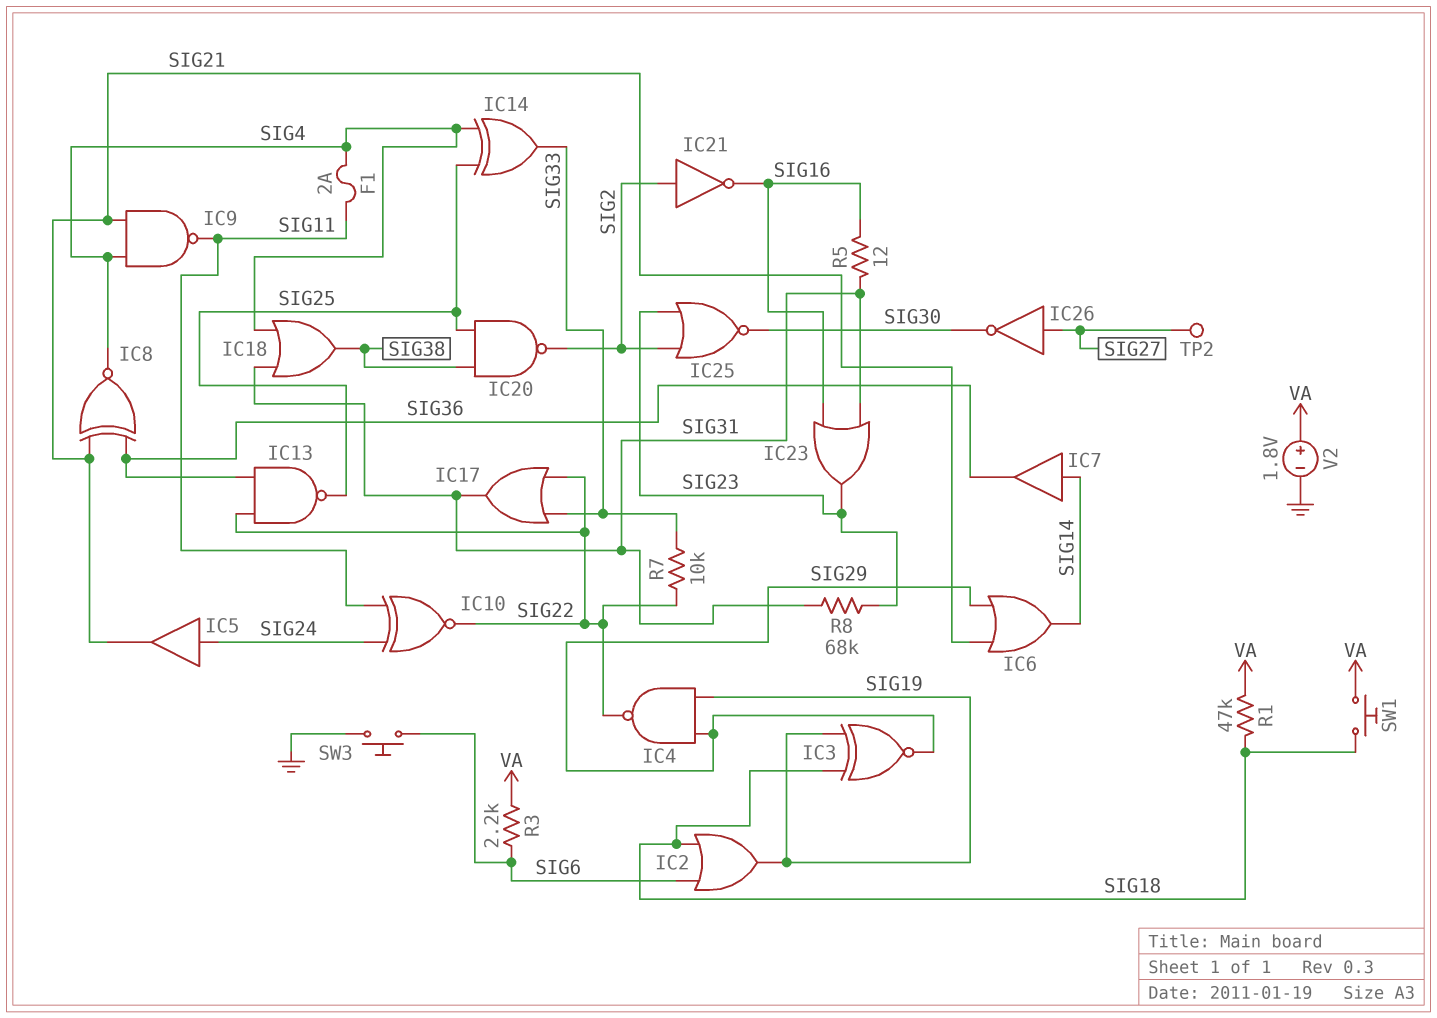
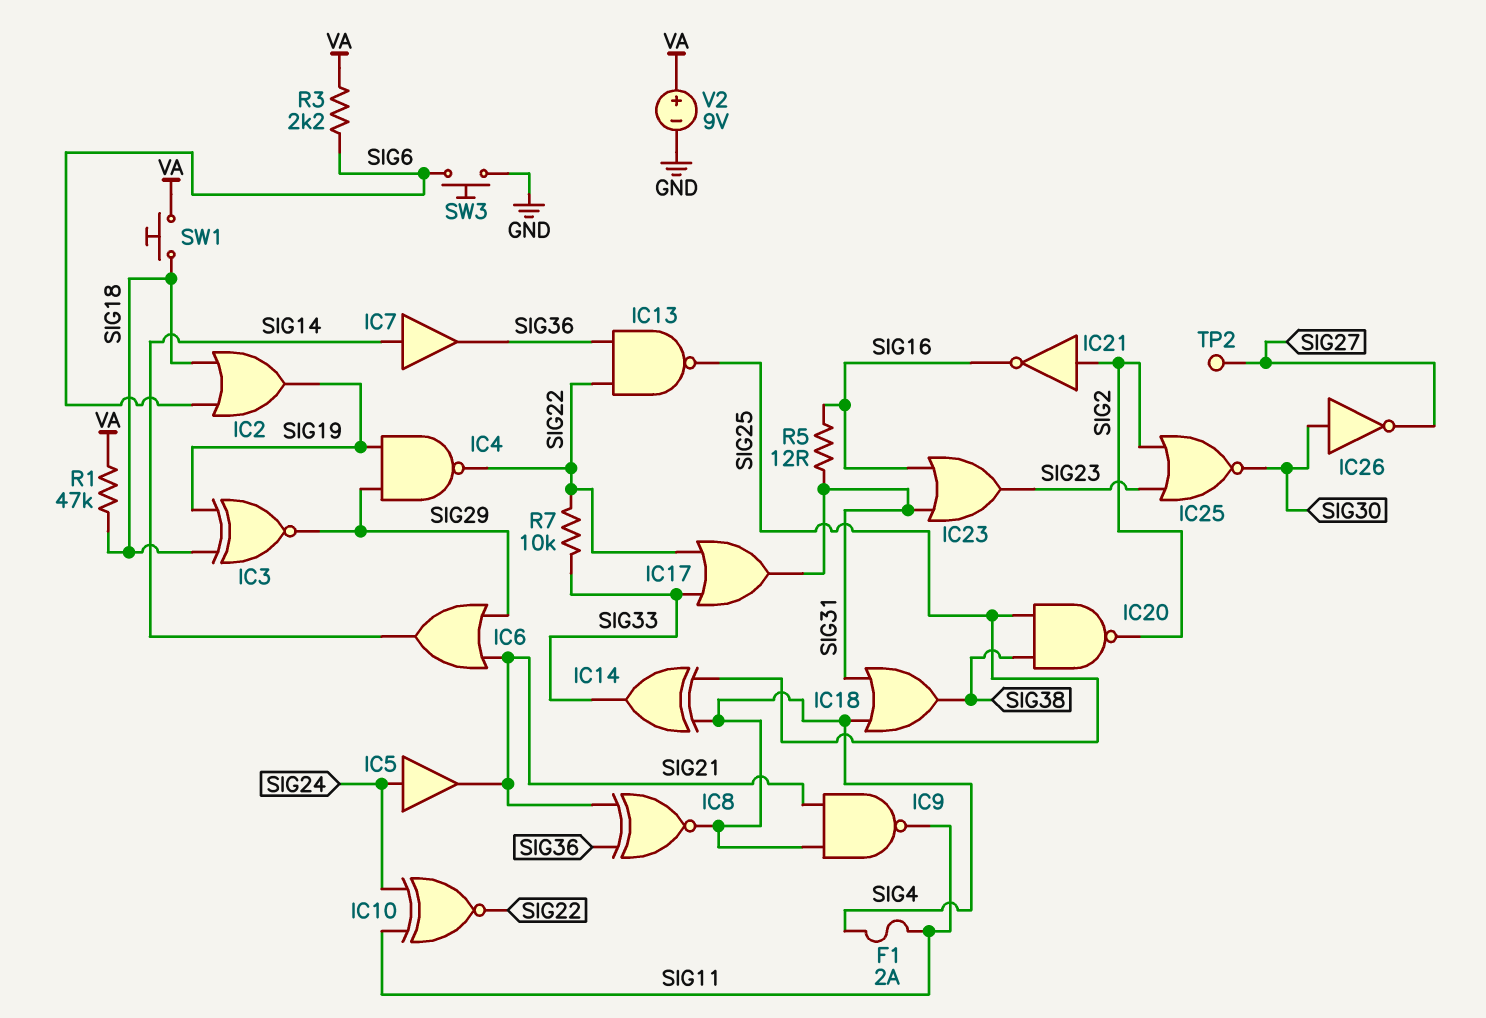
IC26: NOT (in SIG27, out SIG30) -> NOT (in SIG30, out SIG27)
R8: 68k (SIG23, SIG31) -> none
V2: 1.8V (plus VA, minus GND) -> 9V (plus VA, minus GND)

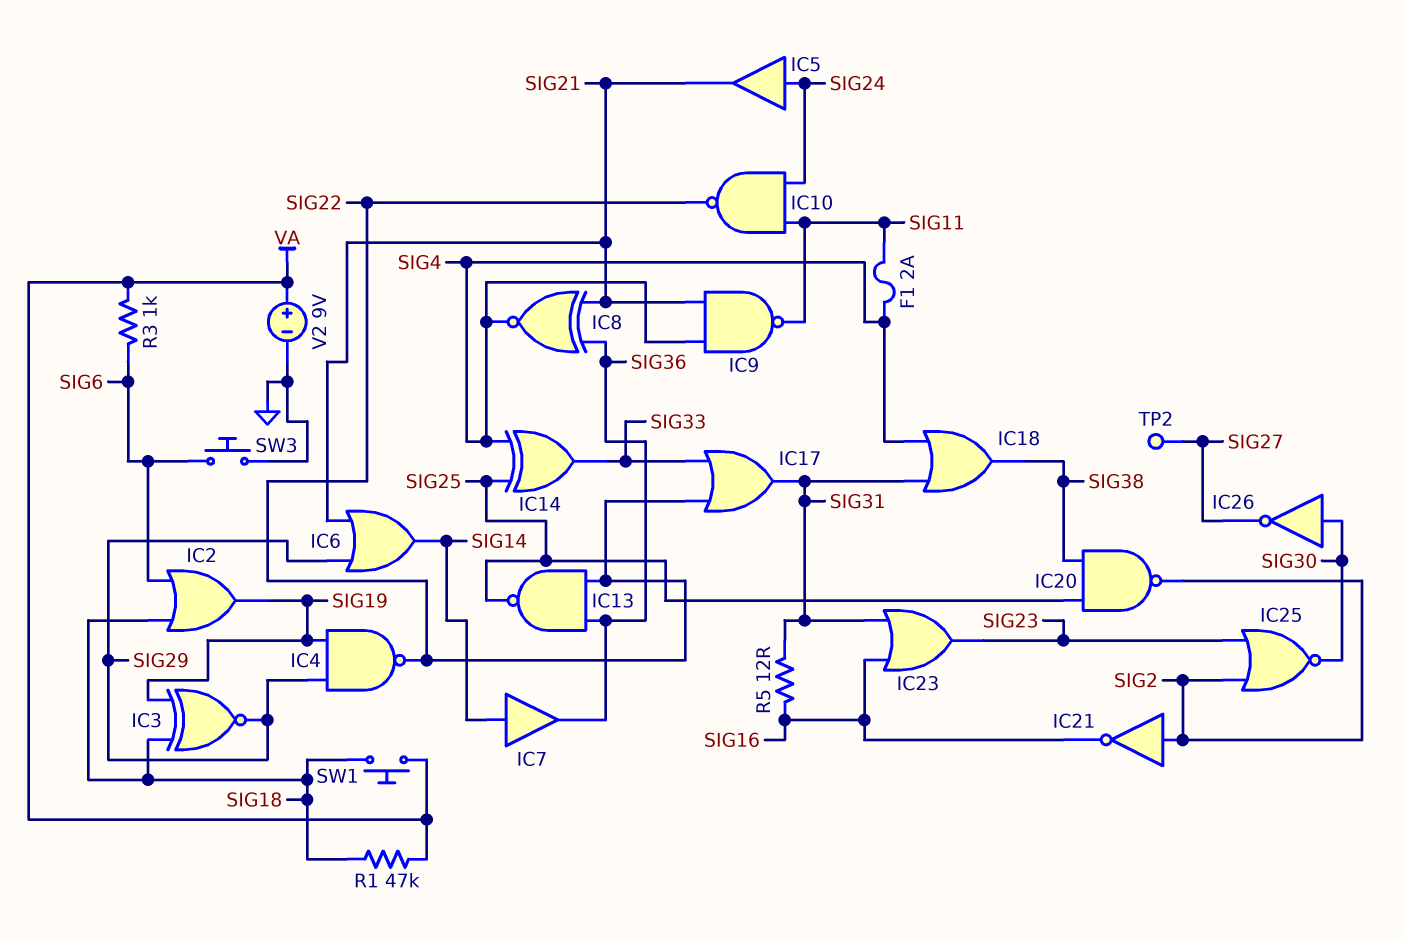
IC10: XNOR (in SIG11, in SIG24, out SIG22) -> NAND (in SIG11, in SIG24, out SIG22)
R3: 2.2k (SIG6, VA) -> 1k (SIG6, VA)
R7: 10k (SIG22, SIG33) -> none

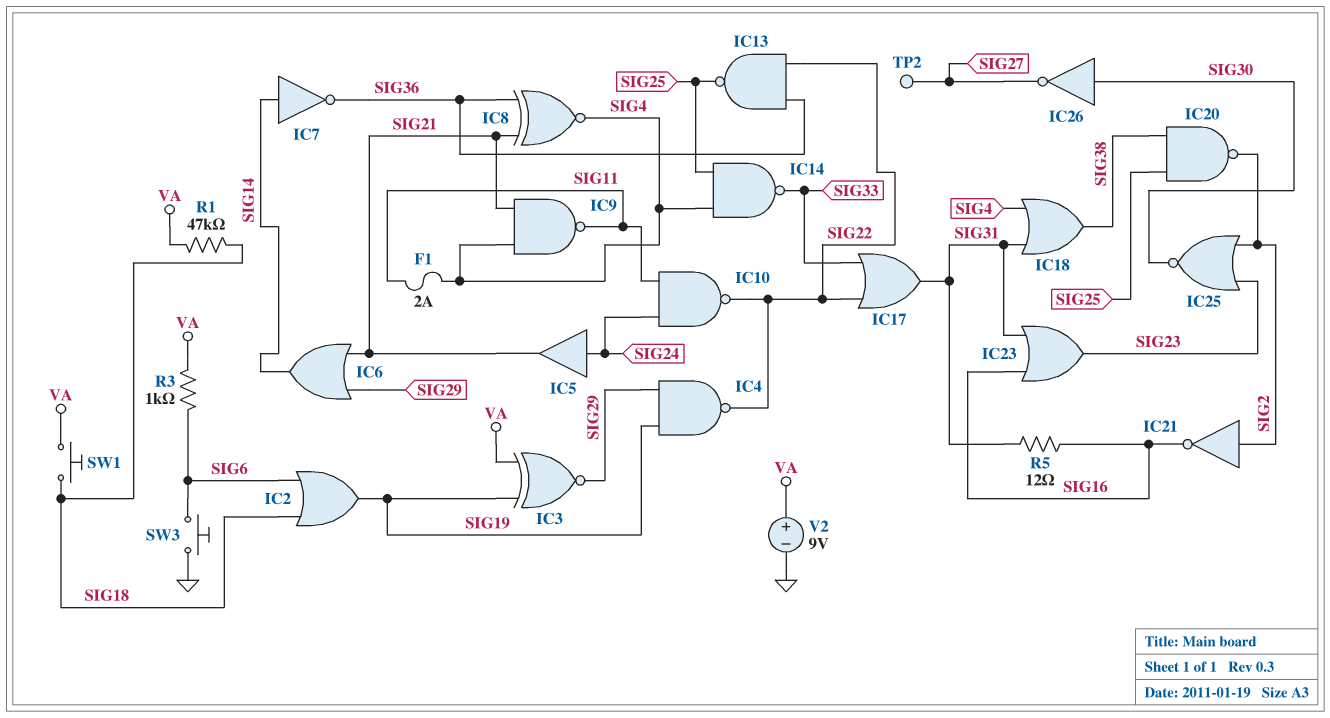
IC3: XNOR (in SIG18, in SIG19, out SIG29) -> XNOR (in SIG19, in VA, out SIG29)
IC7: buffer (in SIG14, out SIG36) -> NOT (in SIG14, out SIG36)
IC14: XOR (in SIG4, in SIG25, out SIG33) -> NAND (in SIG4, in SIG25, out SIG33)

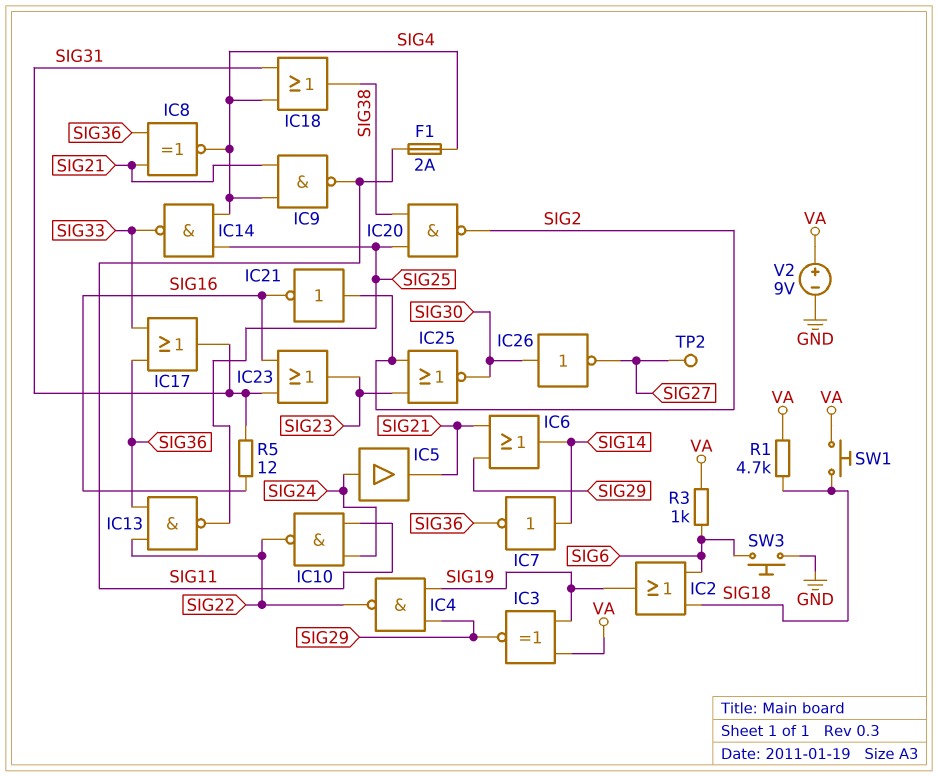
IC17: OR (in SIG22, in SIG33, out SIG31) -> OR (in SIG33, in SIG36, out SIG31)
R1: 47k (SIG18, VA) -> 4.7k (SIG18, VA)

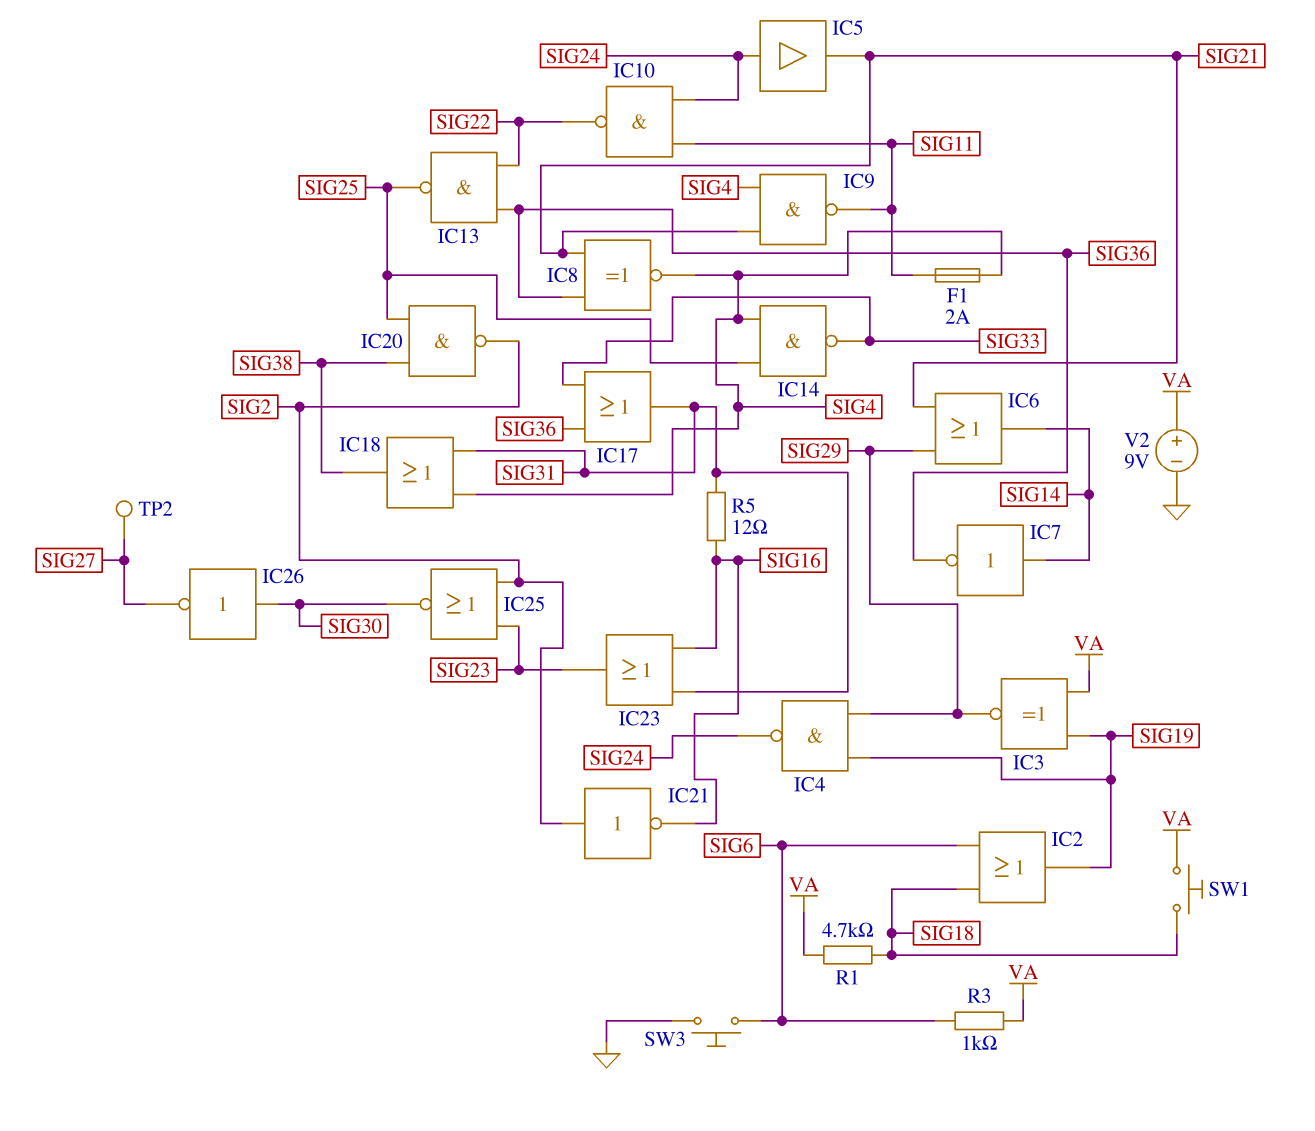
IC4: NAND (in SIG19, in SIG29, out SIG22) -> NAND (in SIG19, in SIG29, out SIG24)

